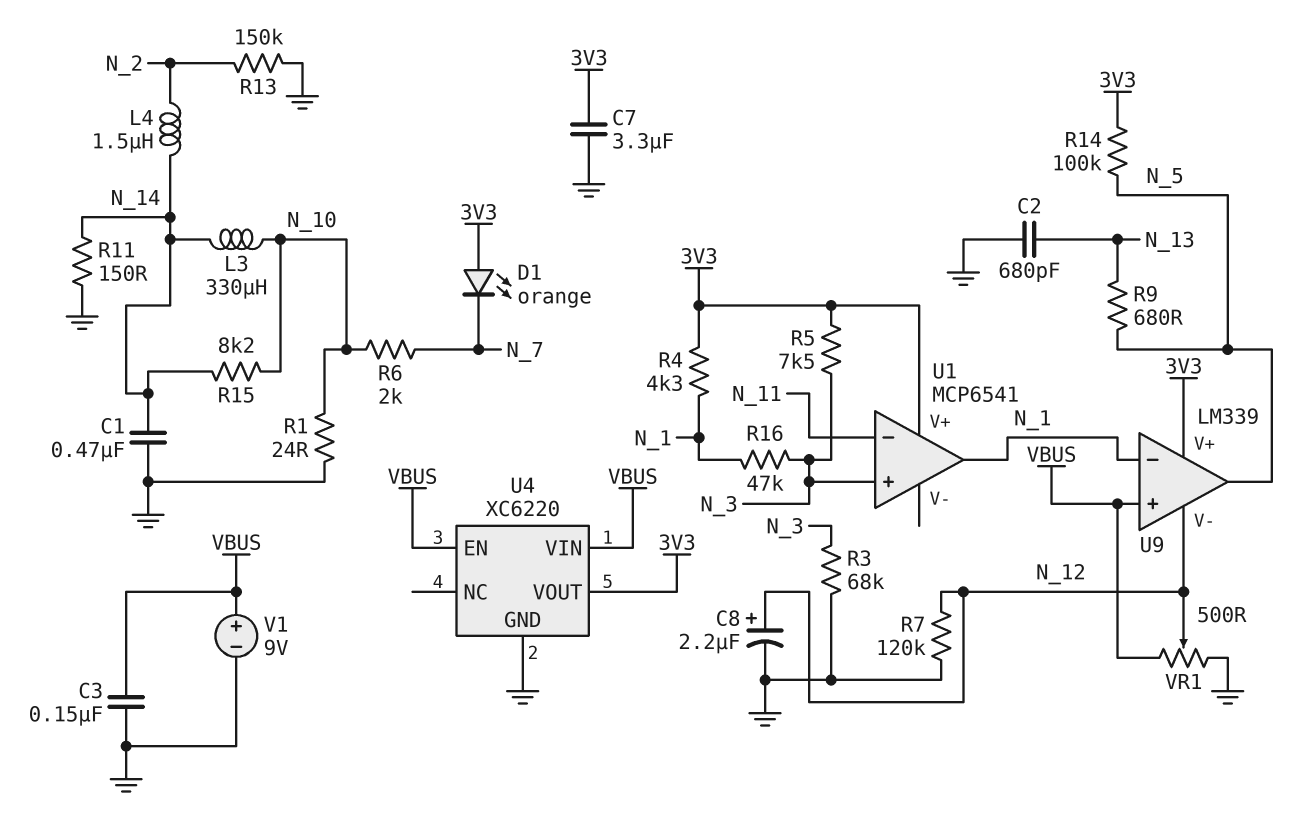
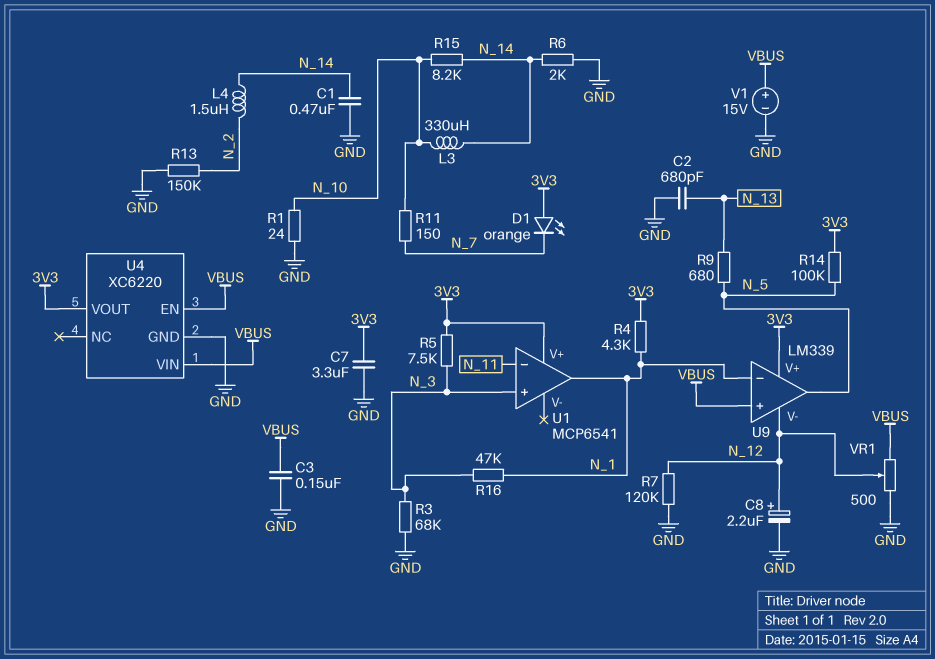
R6: 2k (N_7, N_10) -> 2k (GND, N_14)
R11: 150 (GND, N_14) -> 150 (N_7, N_10)
V1: 9V (plus VBUS, minus GND) -> 15V (plus VBUS, minus GND)

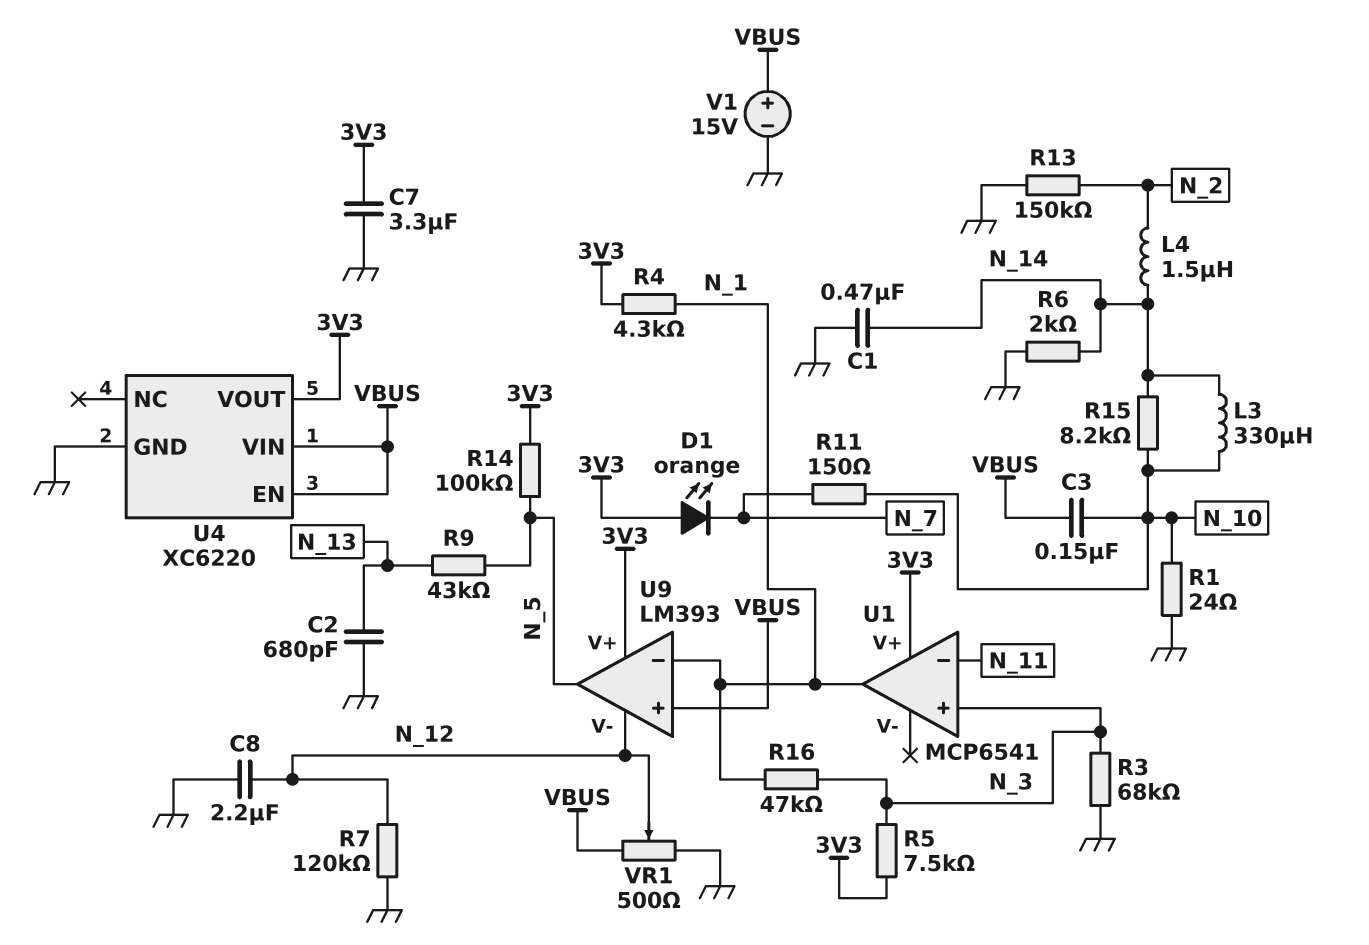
C3: 150nF (GND, VBUS) -> 150nF (N_10, VBUS)
C8: 2.2uF (plus N_12, minus GND) -> 2.2uF (GND, N_12)
R9: 680 (N_5, N_13) -> 43k (N_5, N_13)
U9: LM339 -> LM393

